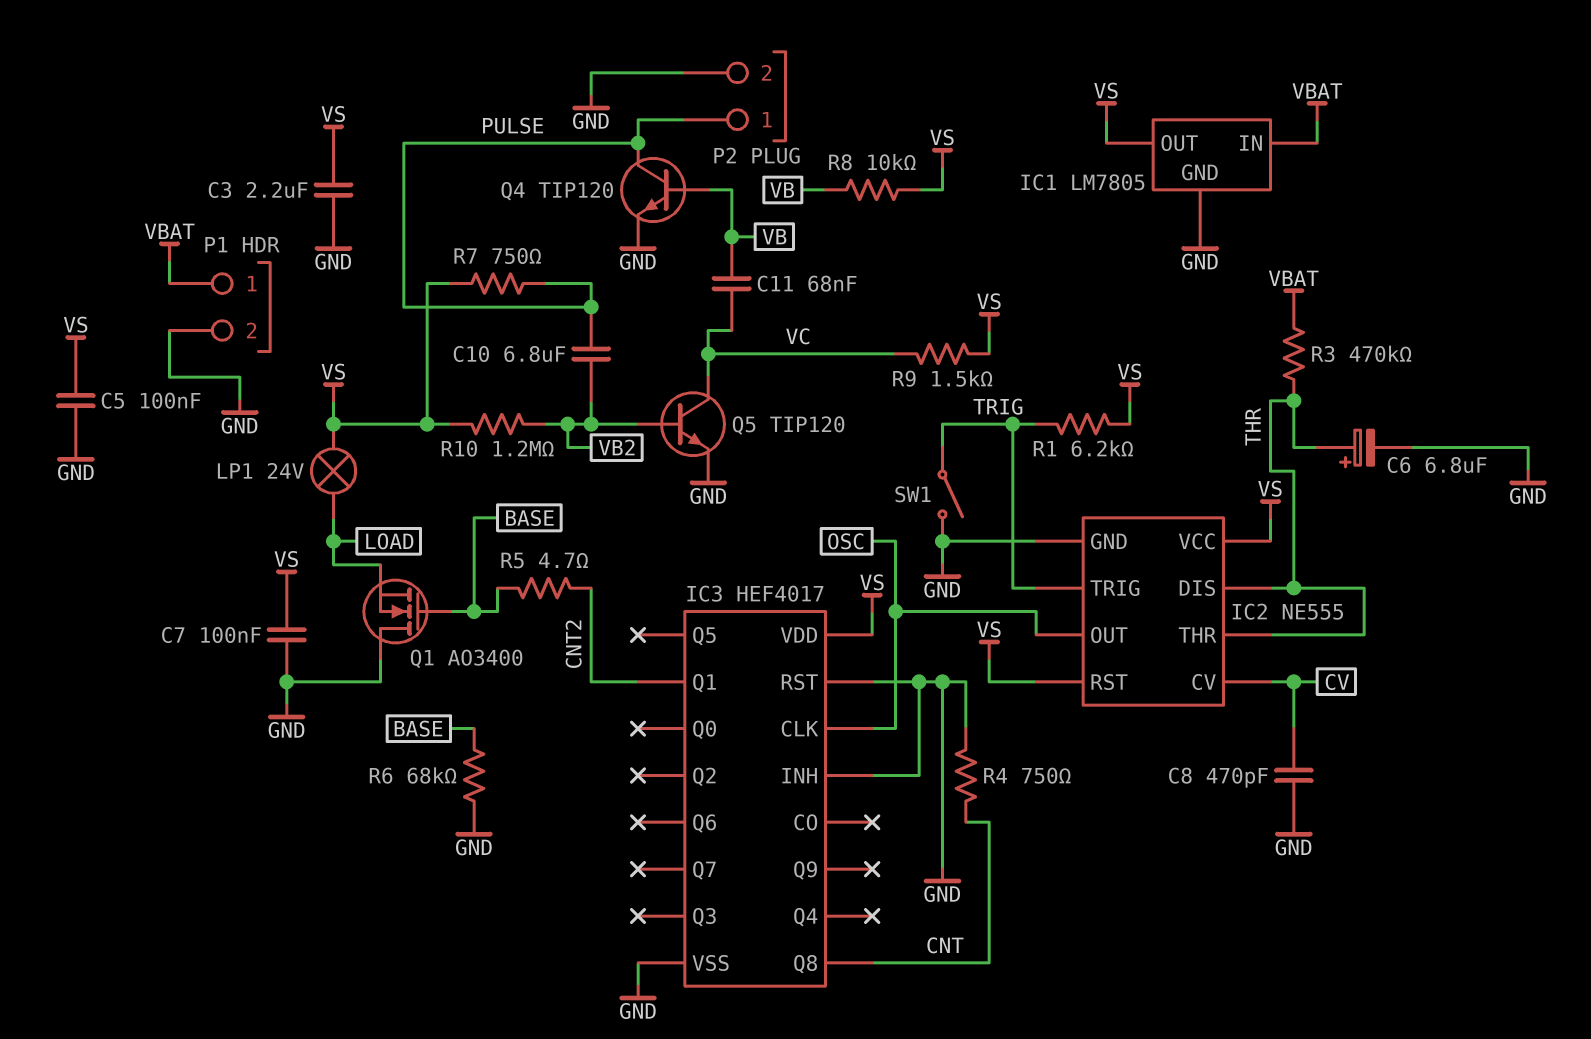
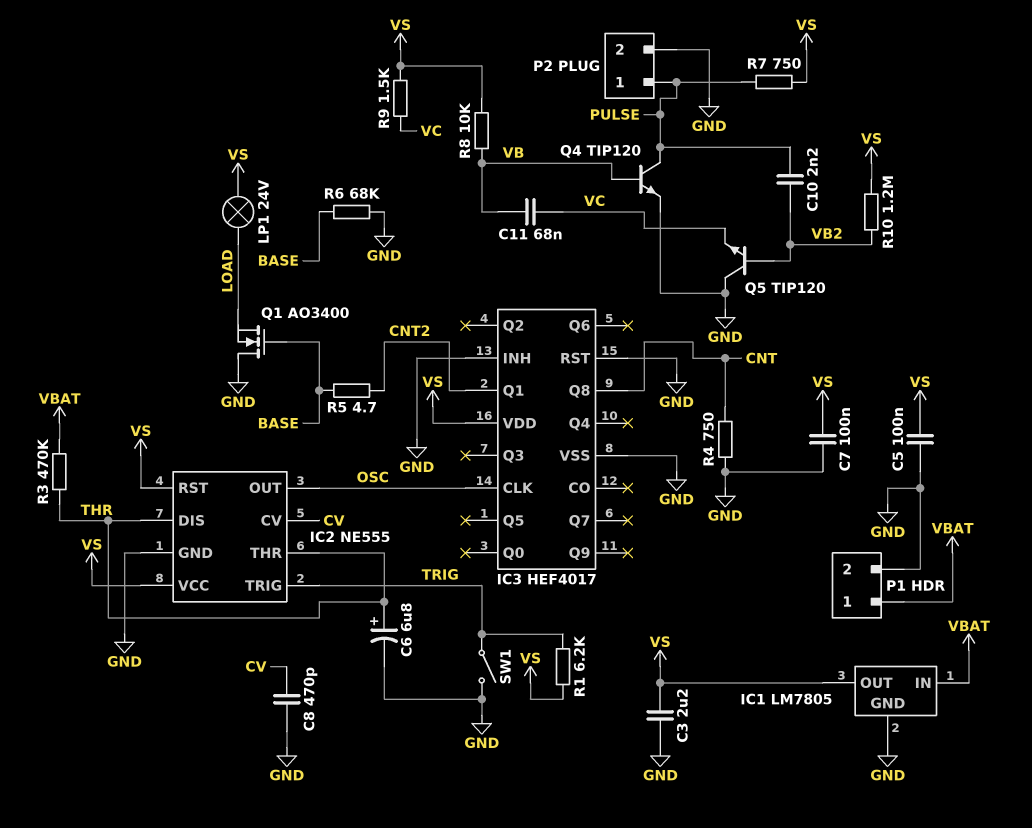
C10: 6.8uF (PULSE, VB2) -> 2.2nF (PULSE, VB2)
Q5: NPN TIP120 (B VB2, C VC, E GND) -> NPN TIP120 (B VB2, C GND, E VC)

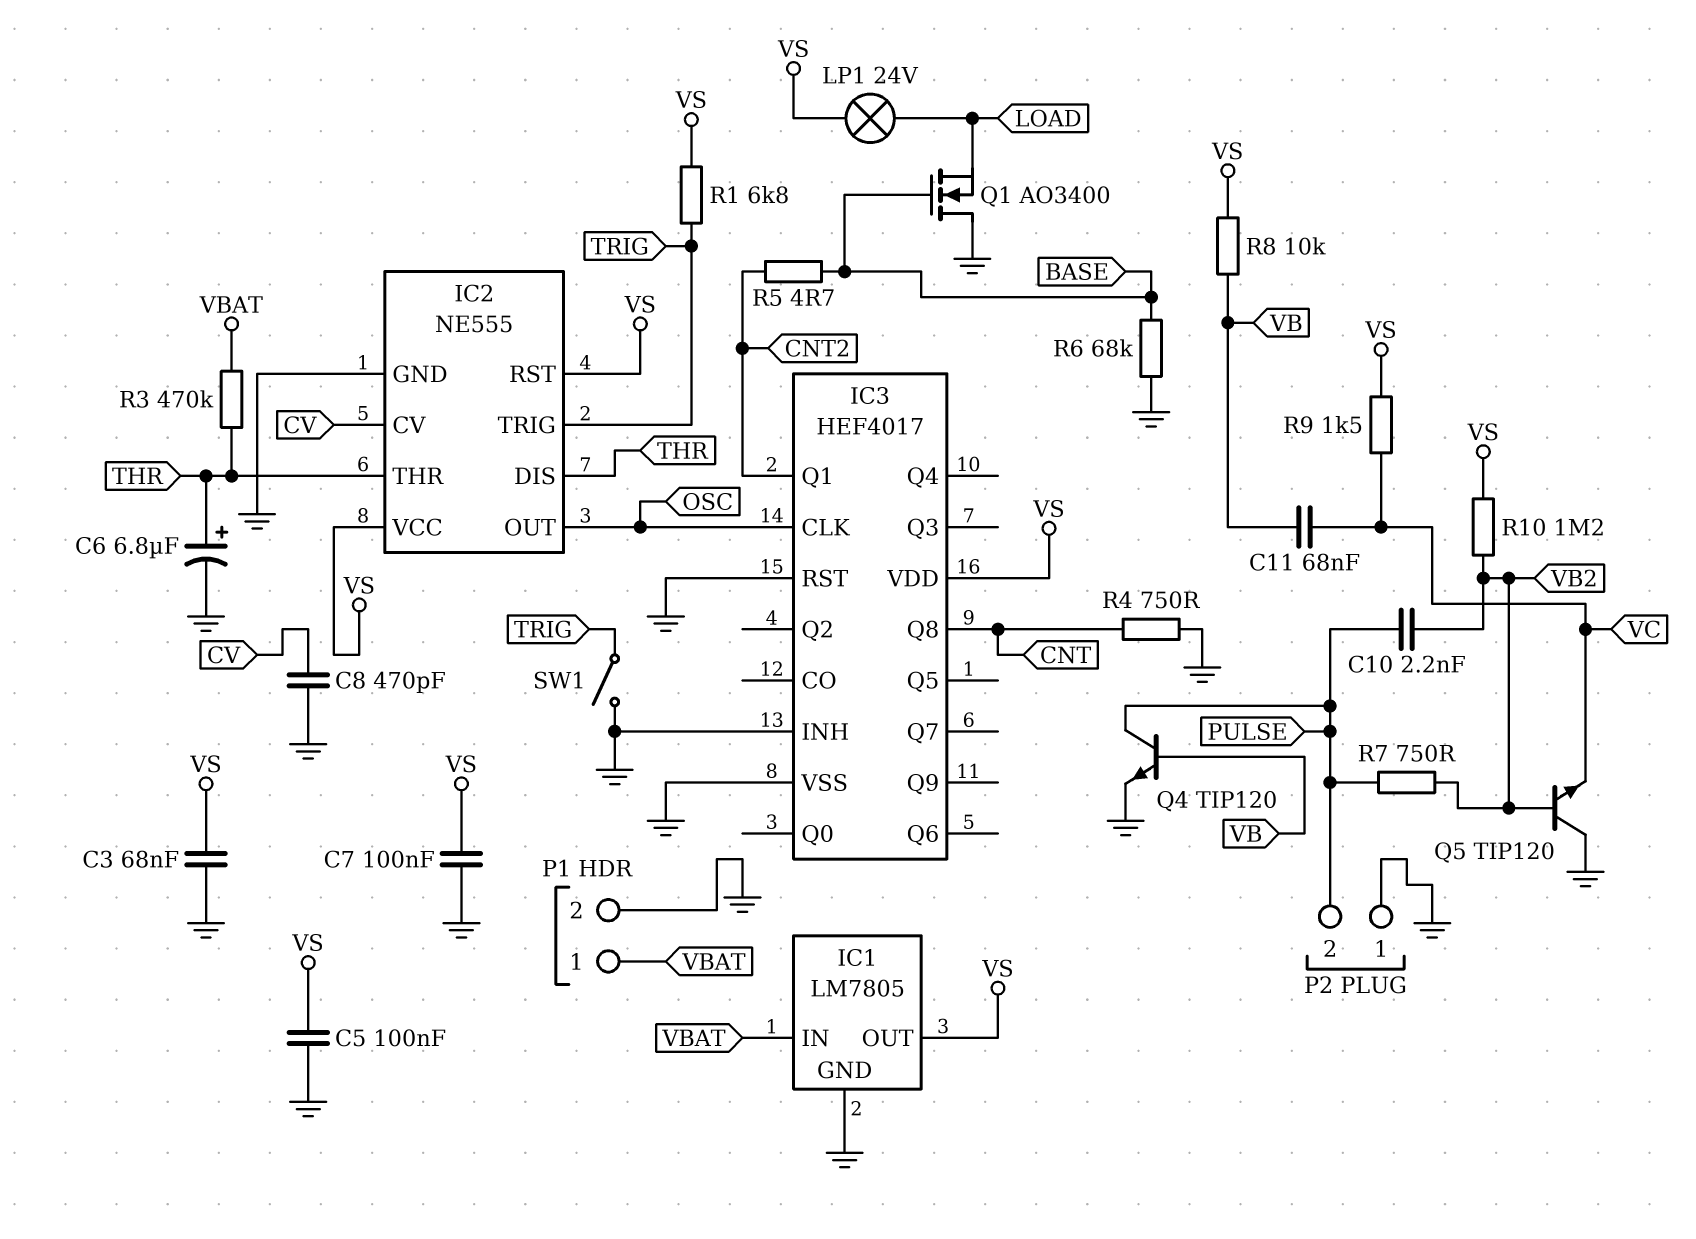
C3: 2.2uF (GND, VS) -> 68nF (GND, VS)
P2 pin 1: PULSE -> GND
P2 pin 2: GND -> PULSE
R1: 6.2k (TRIG, VS) -> 6.8k (TRIG, VS)
R7: 750 (PULSE, VS) -> 750 (PULSE, VB2)

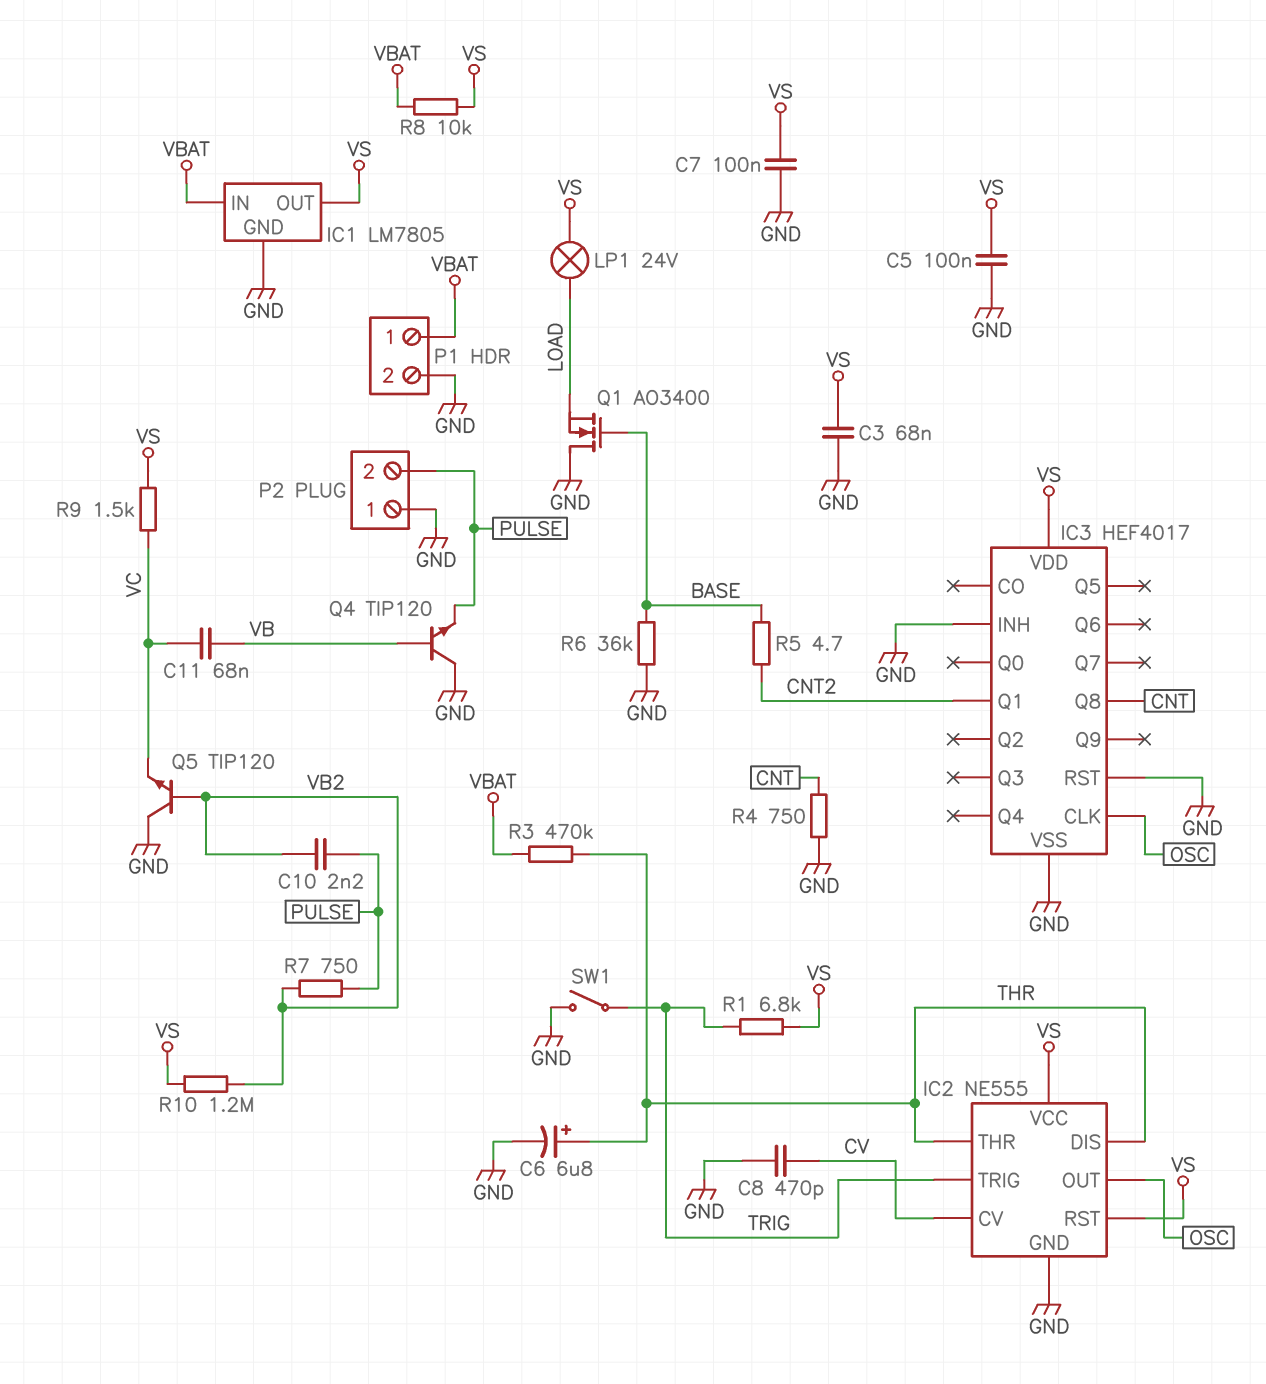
Q4: NPN TIP120 (B VB, C PULSE, E GND) -> NPN TIP120 (B VB, C GND, E PULSE)
R6: 68k (BASE, GND) -> 36k (BASE, GND)
R8: 10k (VB, VS) -> 10k (VBAT, VS)

